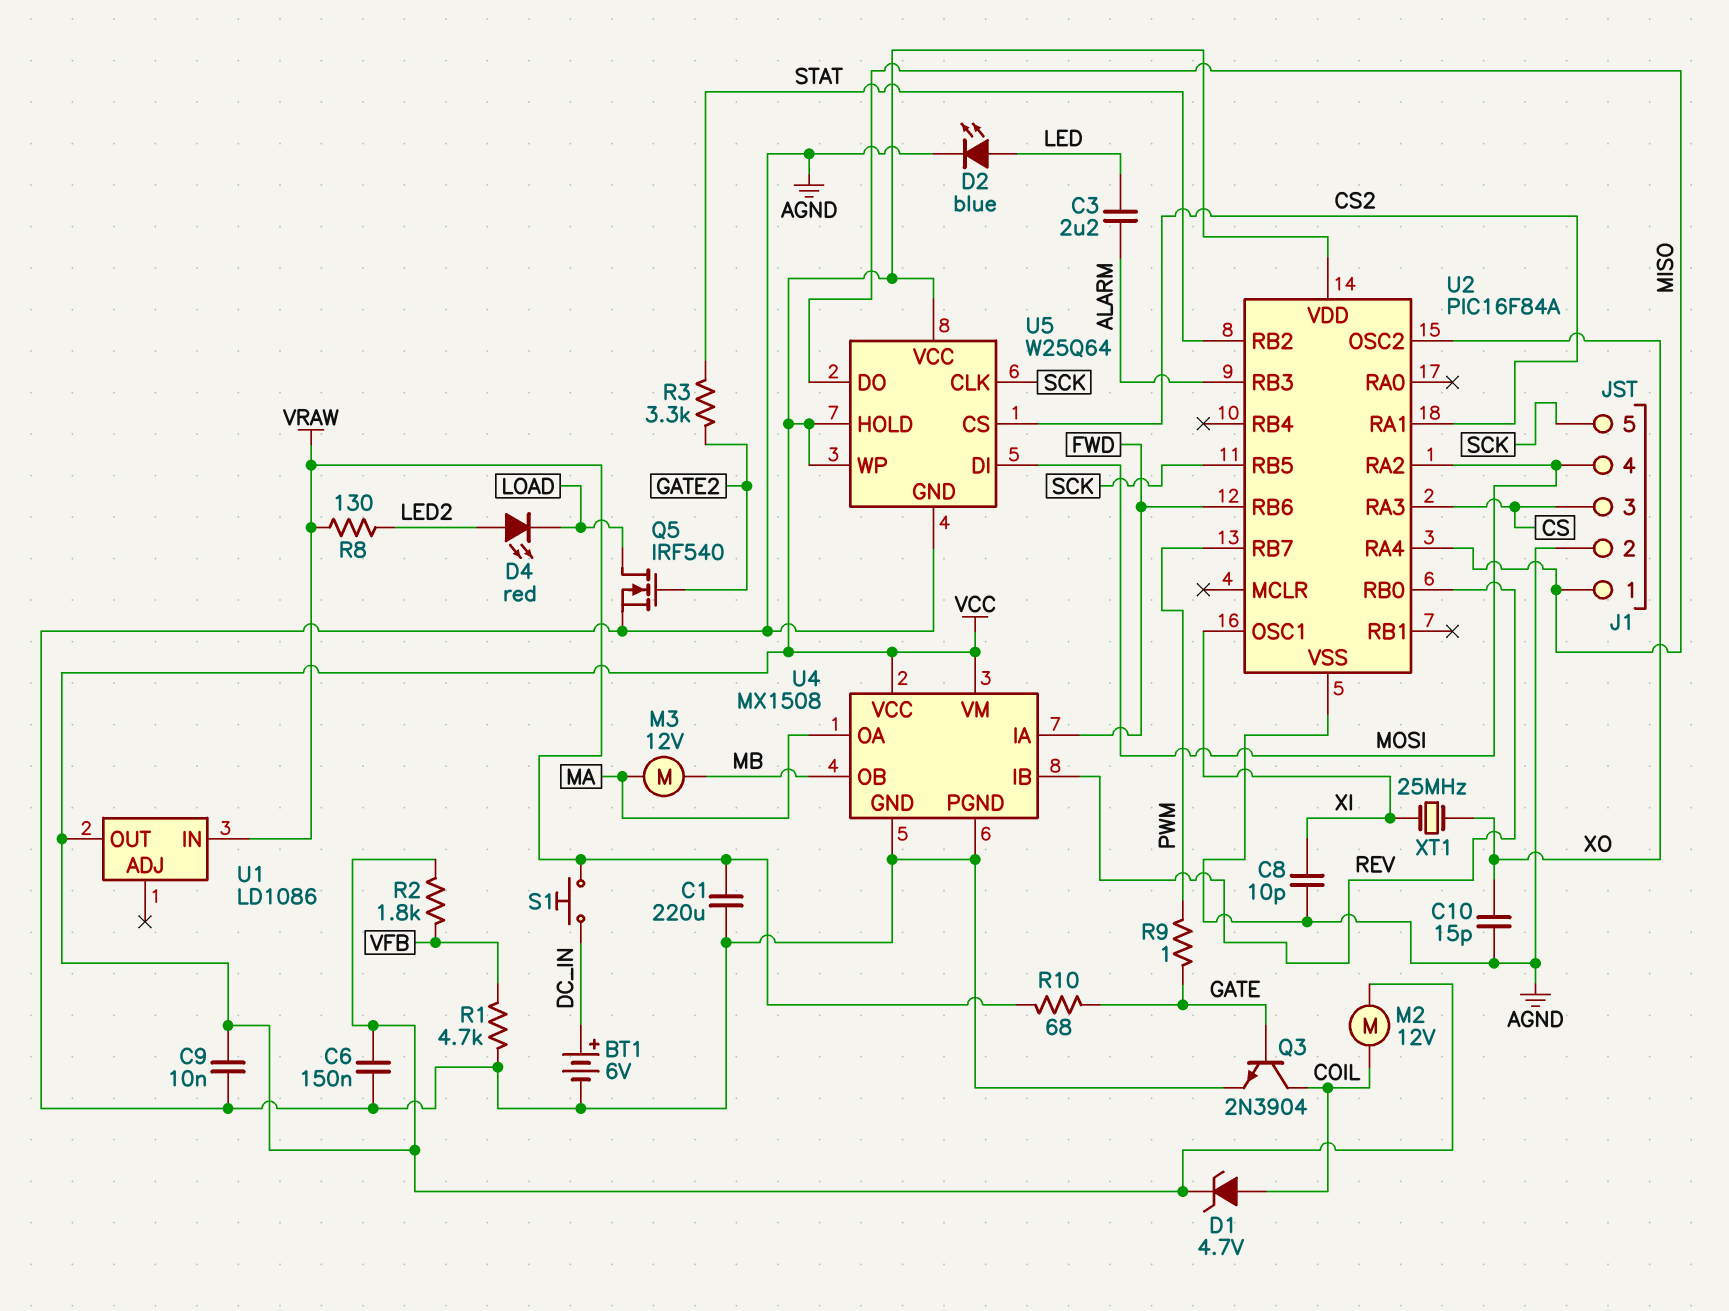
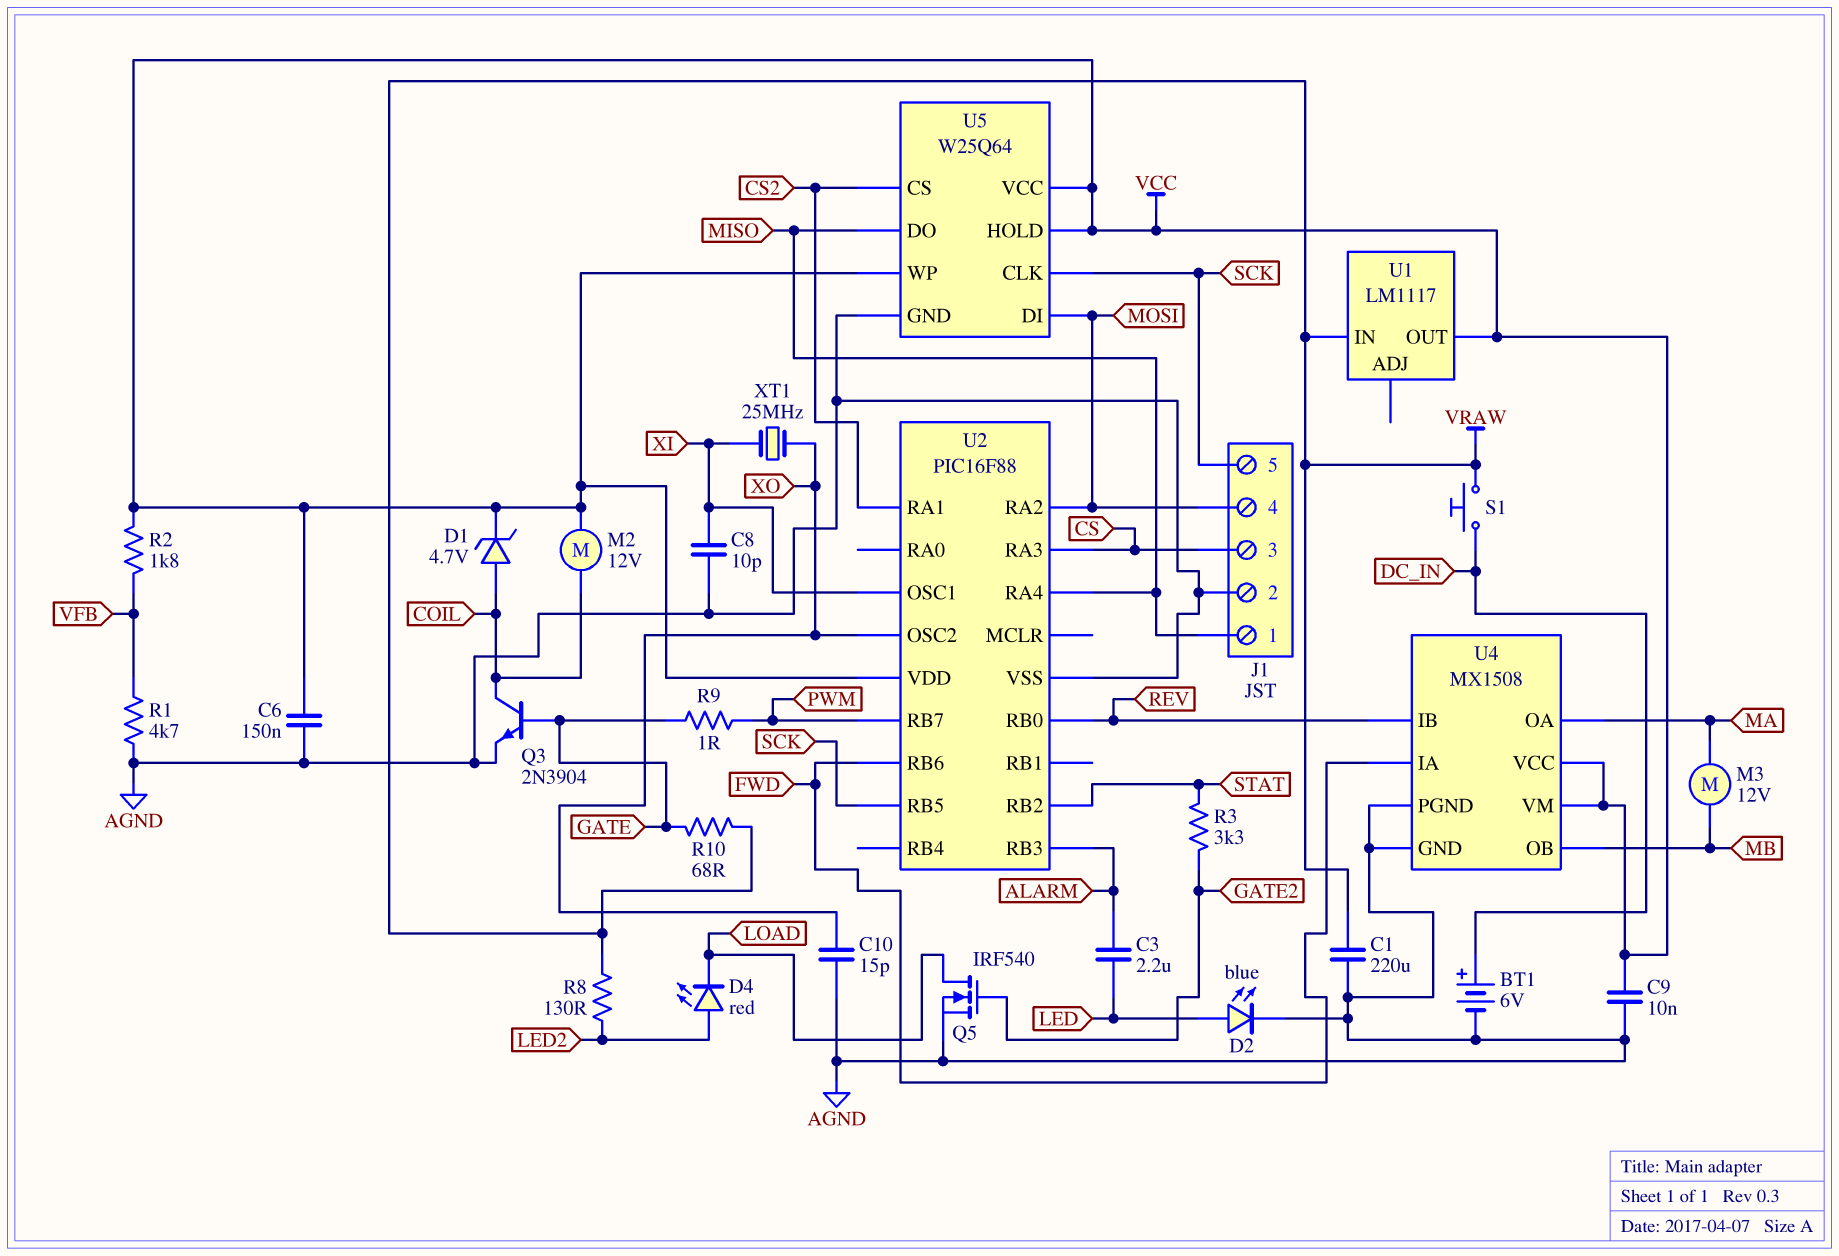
U1: LD1086 -> LM1117
U2: PIC16F84A -> PIC16F88

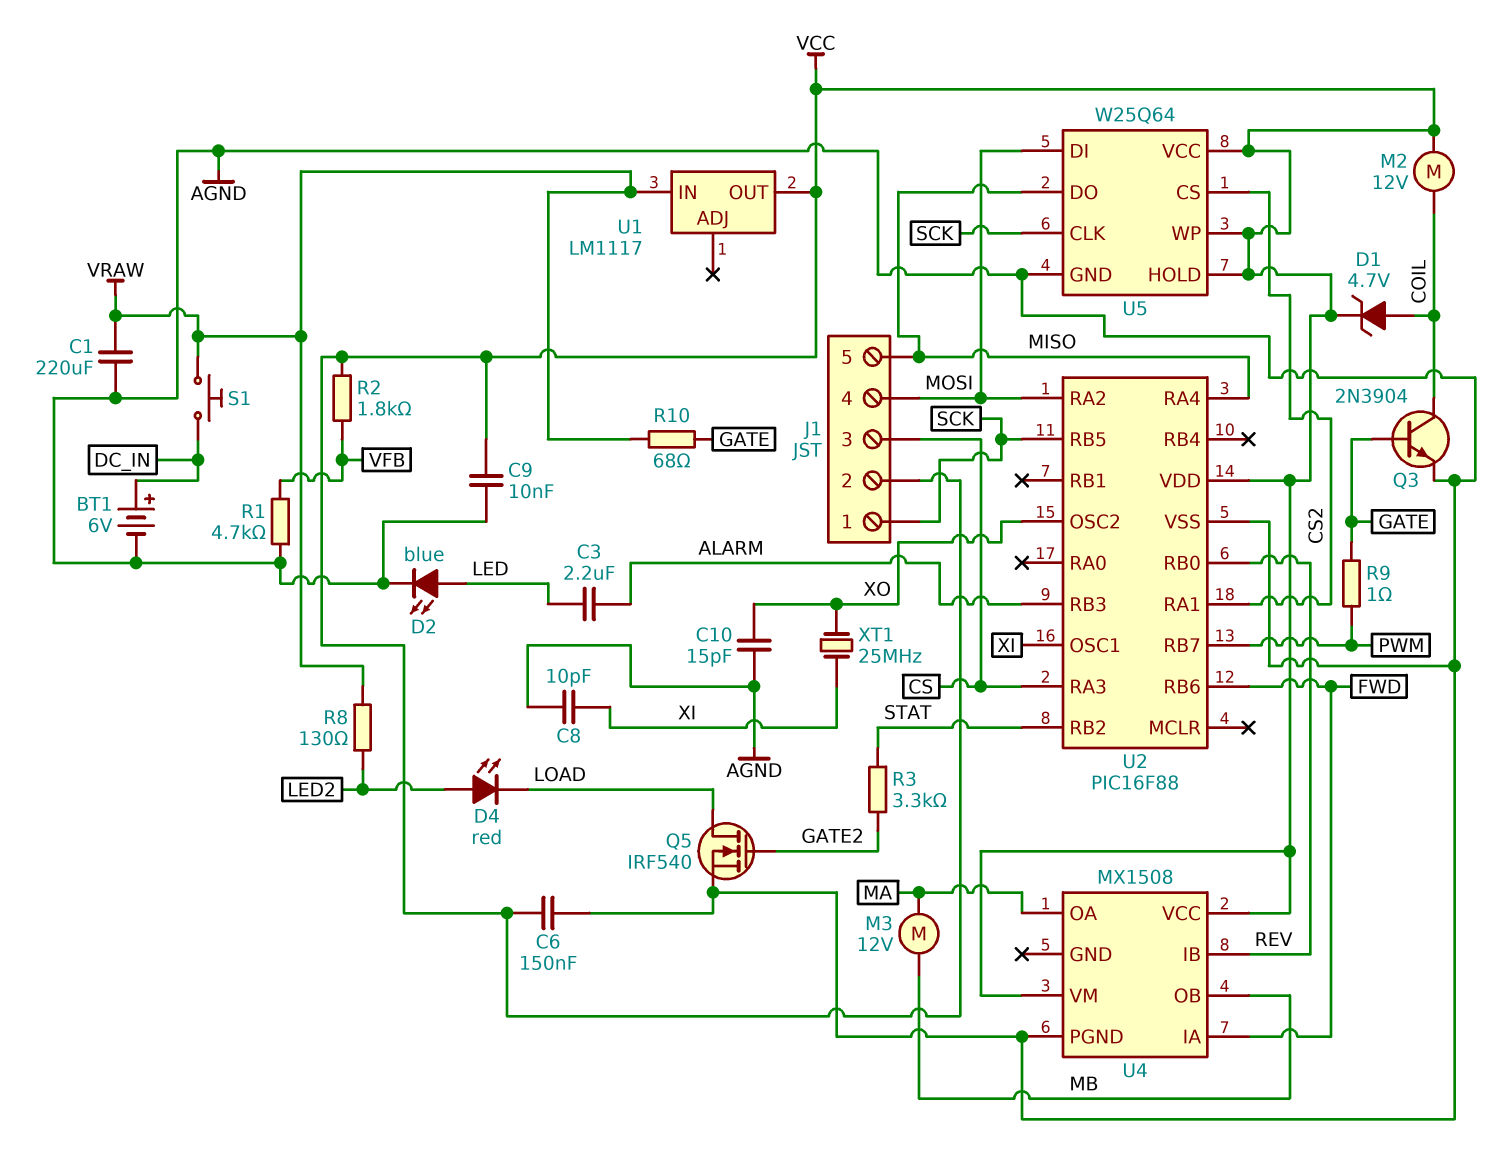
J1 pin 1: MISO -> SCK
J1 pin 2: AGND -> VCC
J1 pin 5: SCK -> MISO
U4 pin GND: AGND -> none

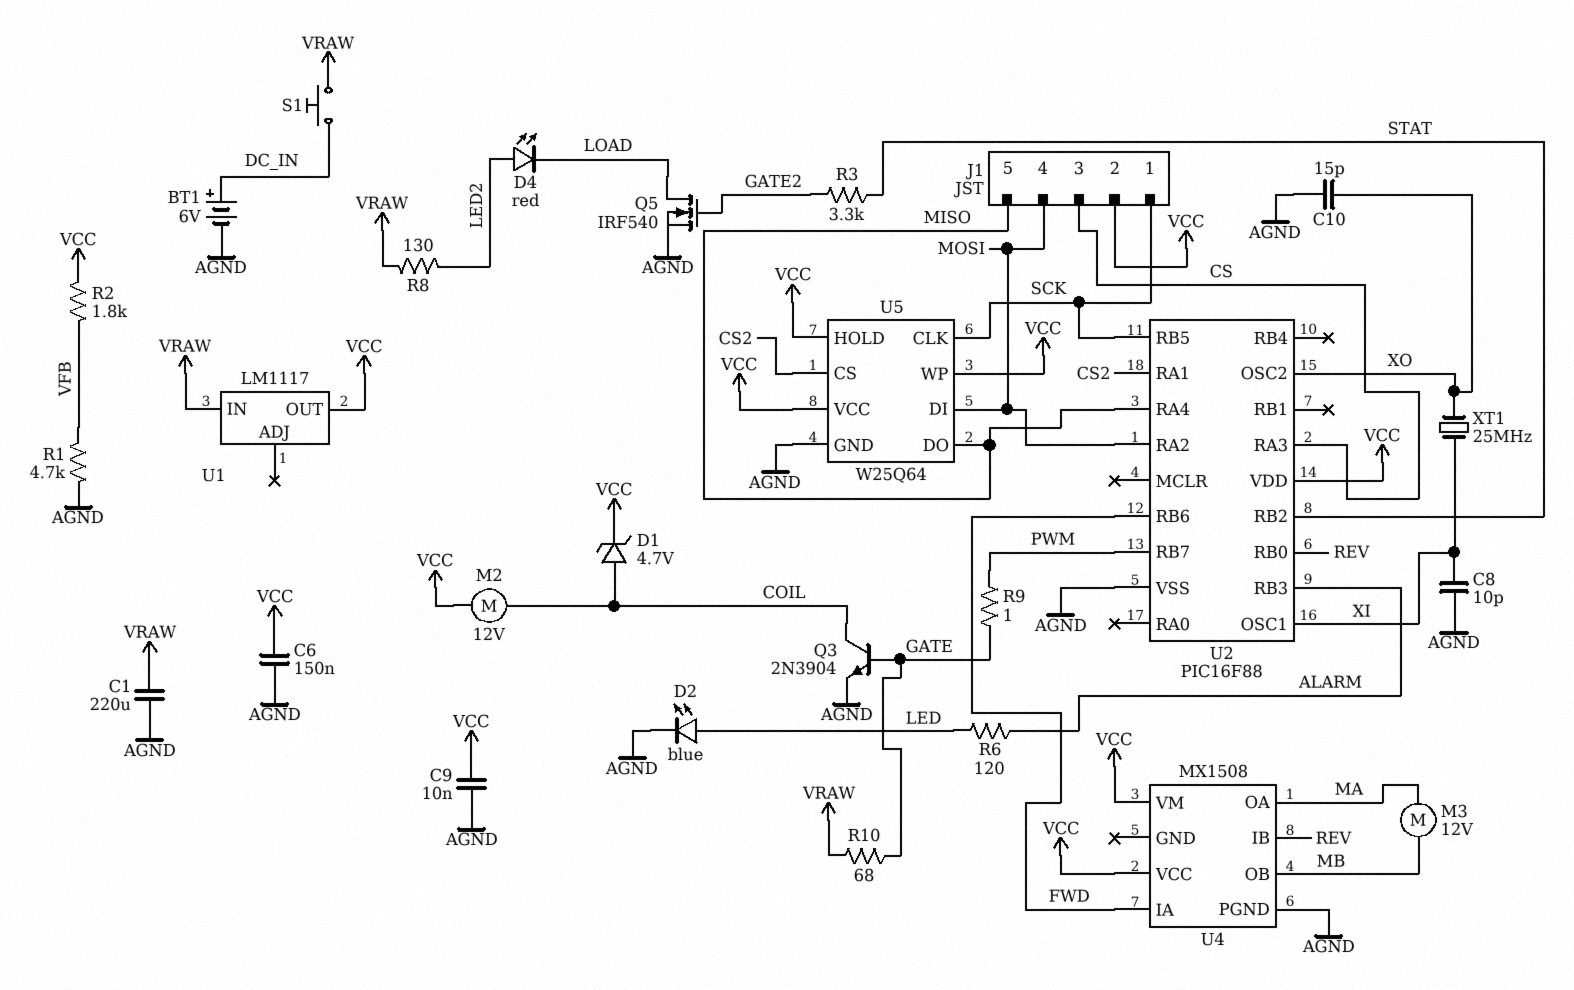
C3: 2.2uF (ALARM, LED) -> none
R6: none -> 120 (ALARM, LED)

